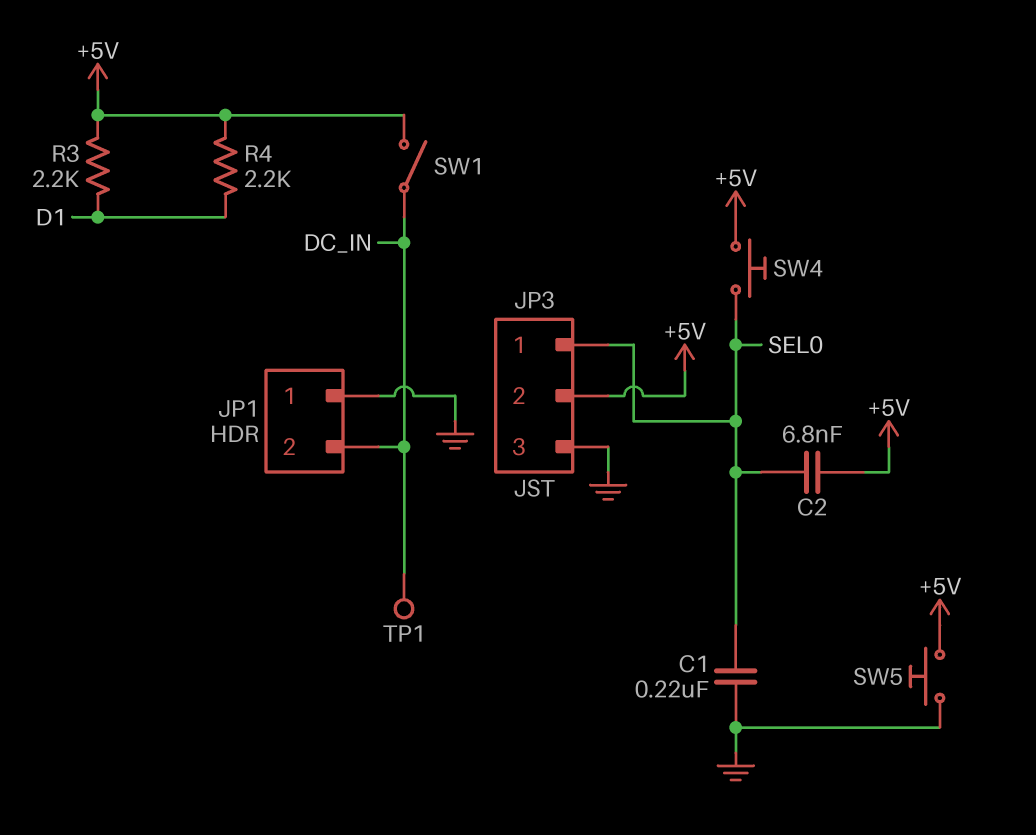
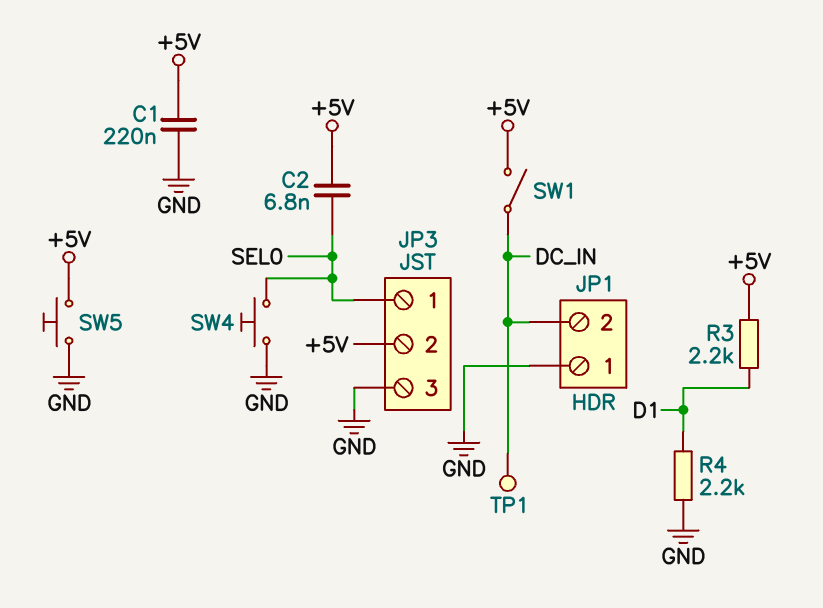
C1: 220nF (GND, SEL0) -> 220nF (+5V, GND)
R4: 2.2k (+5V, D1) -> 2.2k (D1, GND)
SW4: button (+5V, SEL0) -> button (GND, SEL0)

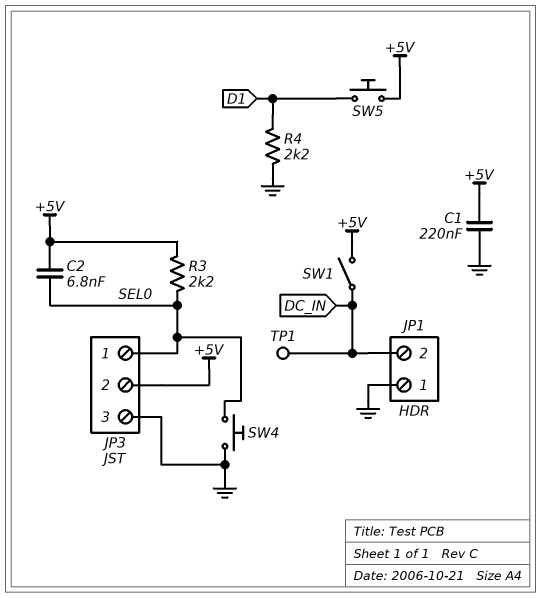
R3: 2.2k (+5V, D1) -> 2.2k (+5V, SEL0)
SW5: button (+5V, GND) -> button (+5V, D1)

